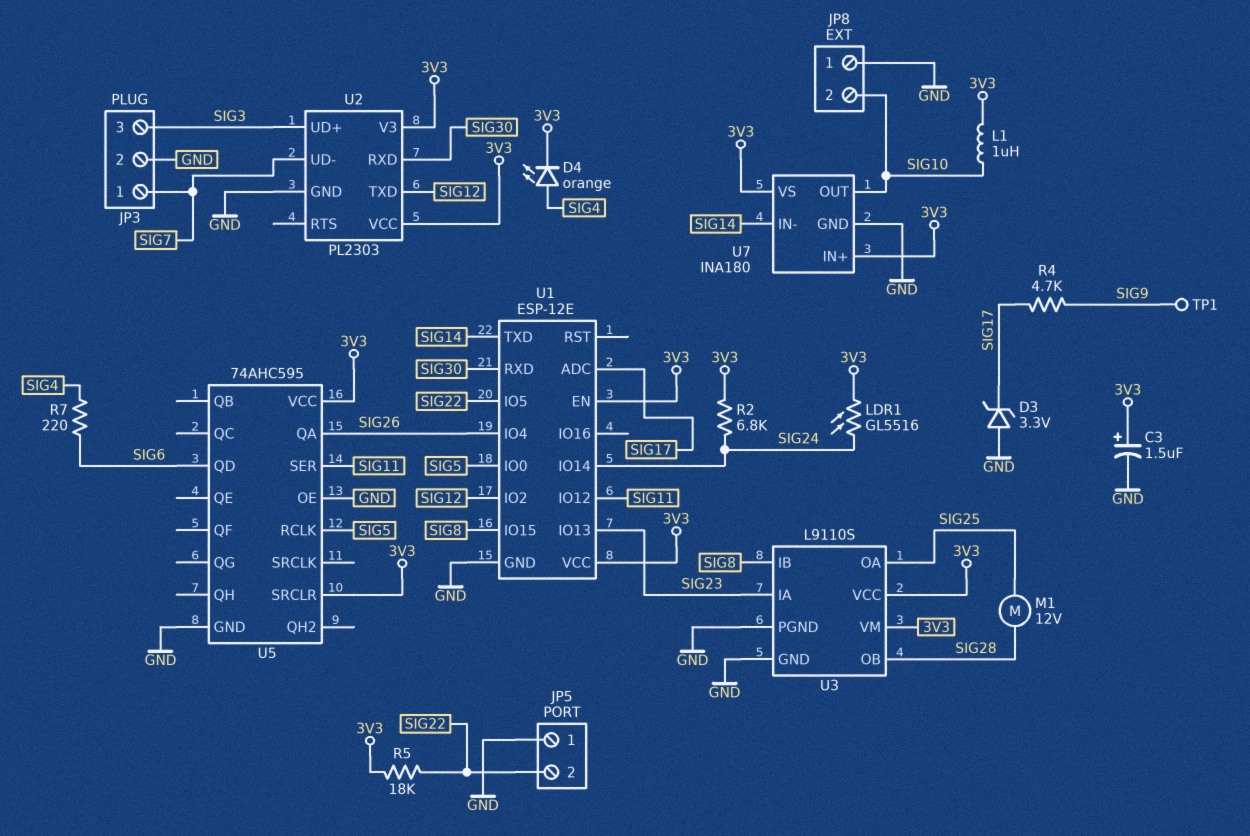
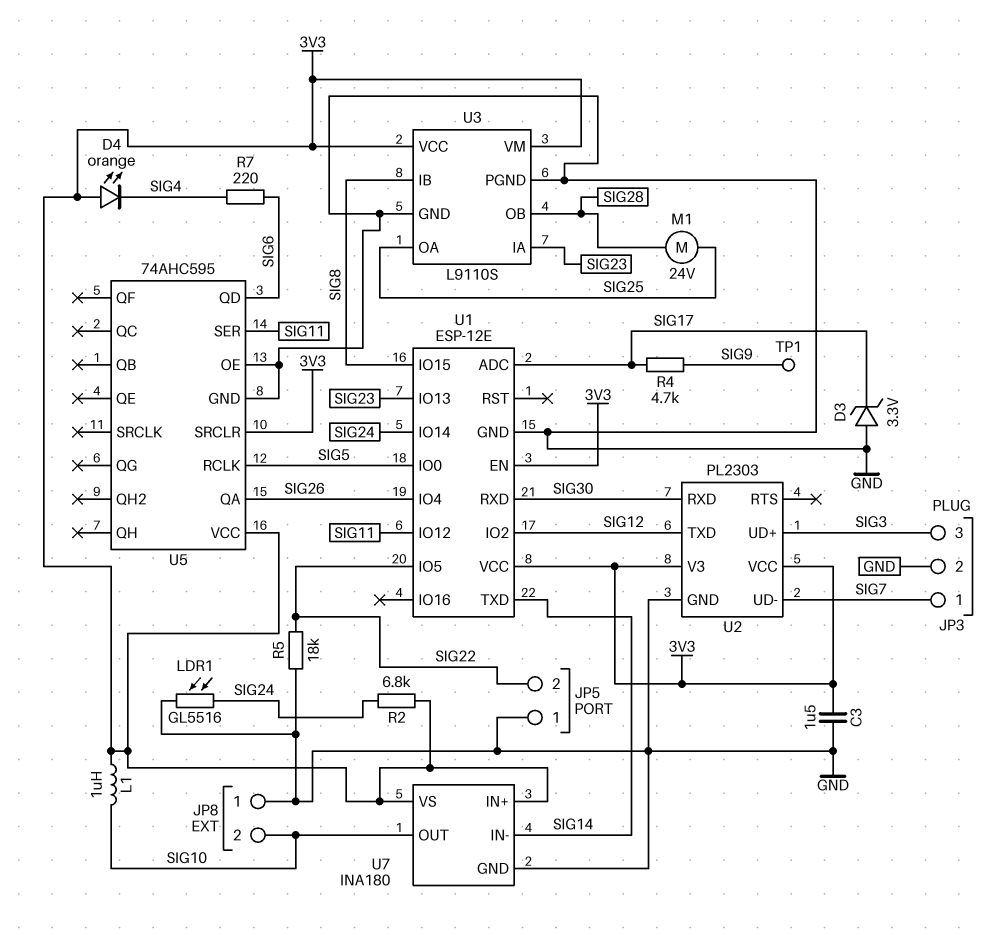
C3: 1.5uF (plus 3V3, minus GND) -> 1.5uF (3V3, GND)
D4: LED orange (A SIG4, K 3V3) -> LED orange (A 3V3, K SIG4)
LDR1: GL5516 (3V3, SIG24) -> GL5516 (GND, SIG24)
M1: motor 12V (SIG25, SIG28) -> motor 24V (SIG25, SIG28)
R5: 18k (3V3, SIG22) -> 18k (GND, SIG22)

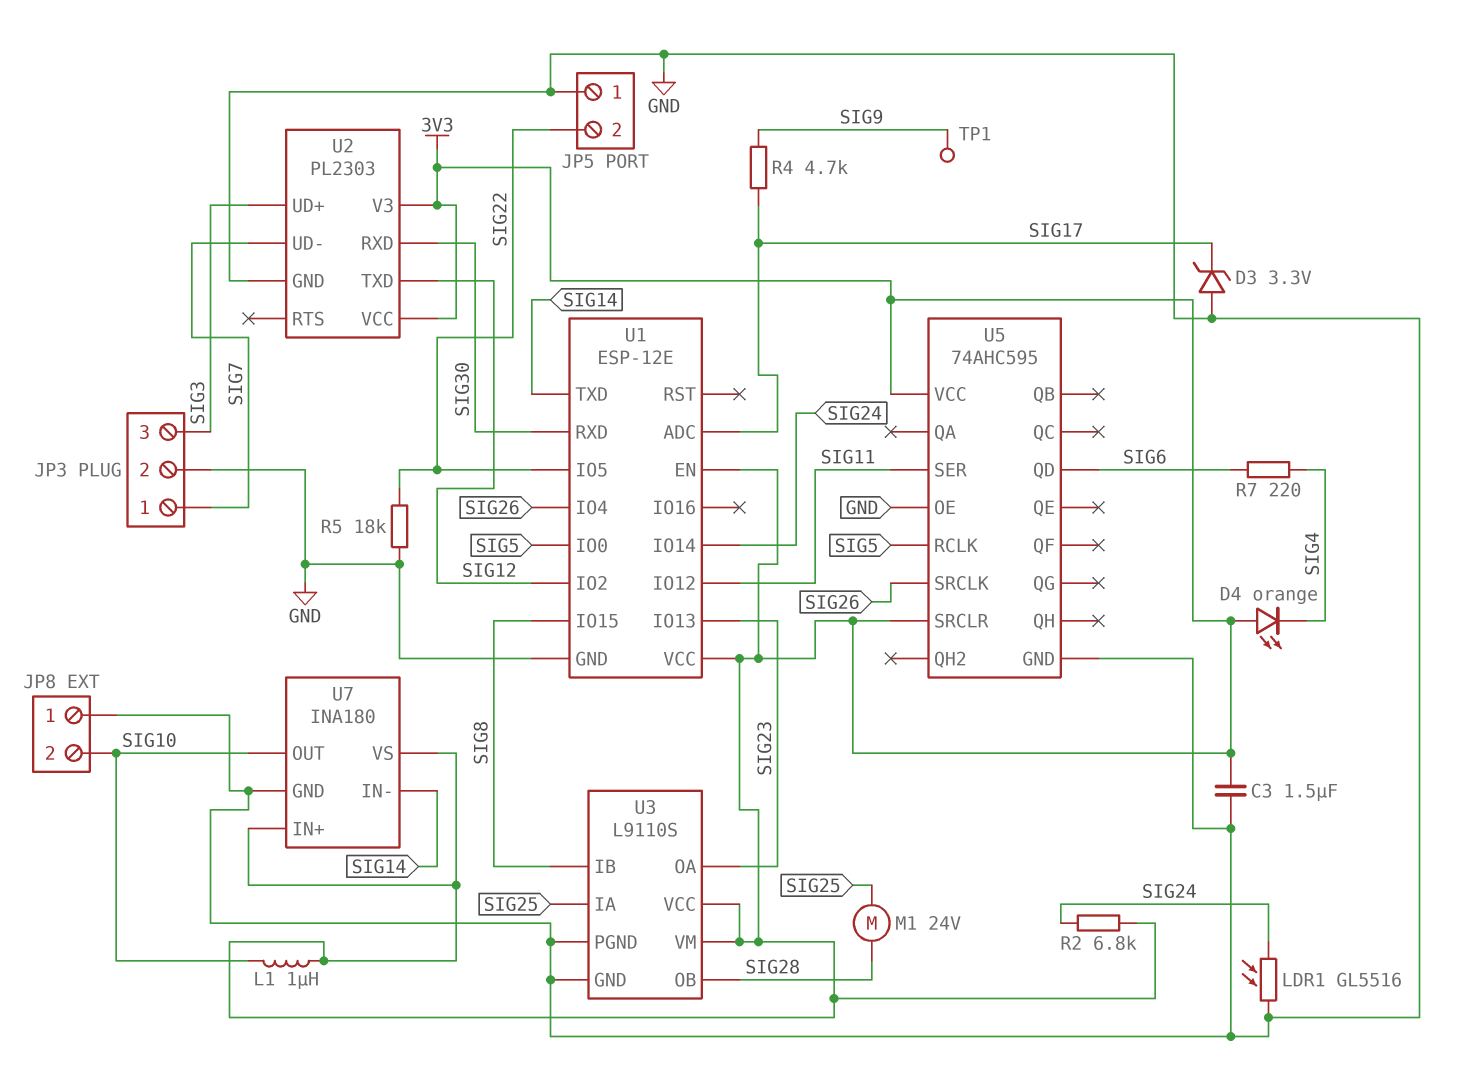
U3 pin IA: SIG23 -> SIG25
U3 pin OA: SIG25 -> SIG23
U5 pin QA: SIG26 -> none
U5 pin SRCLK: none -> SIG26

